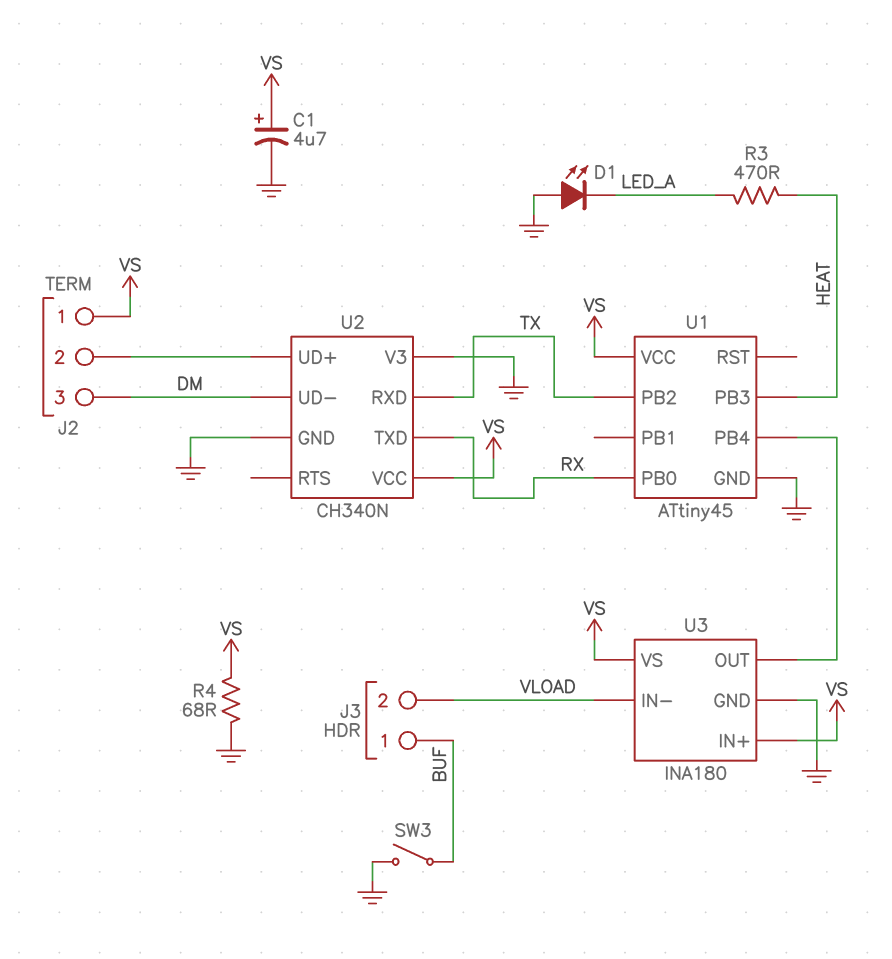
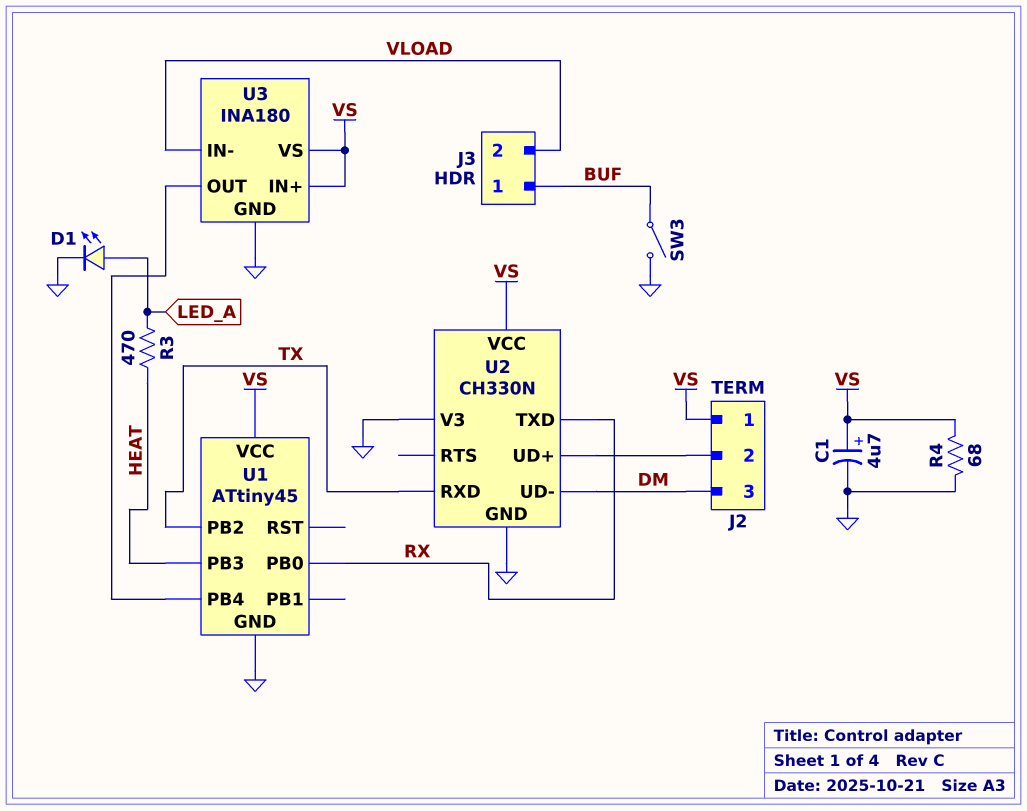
D1: LED (A GND, K LED_A) -> LED (A LED_A, K GND)
U2: CH340N -> CH330N

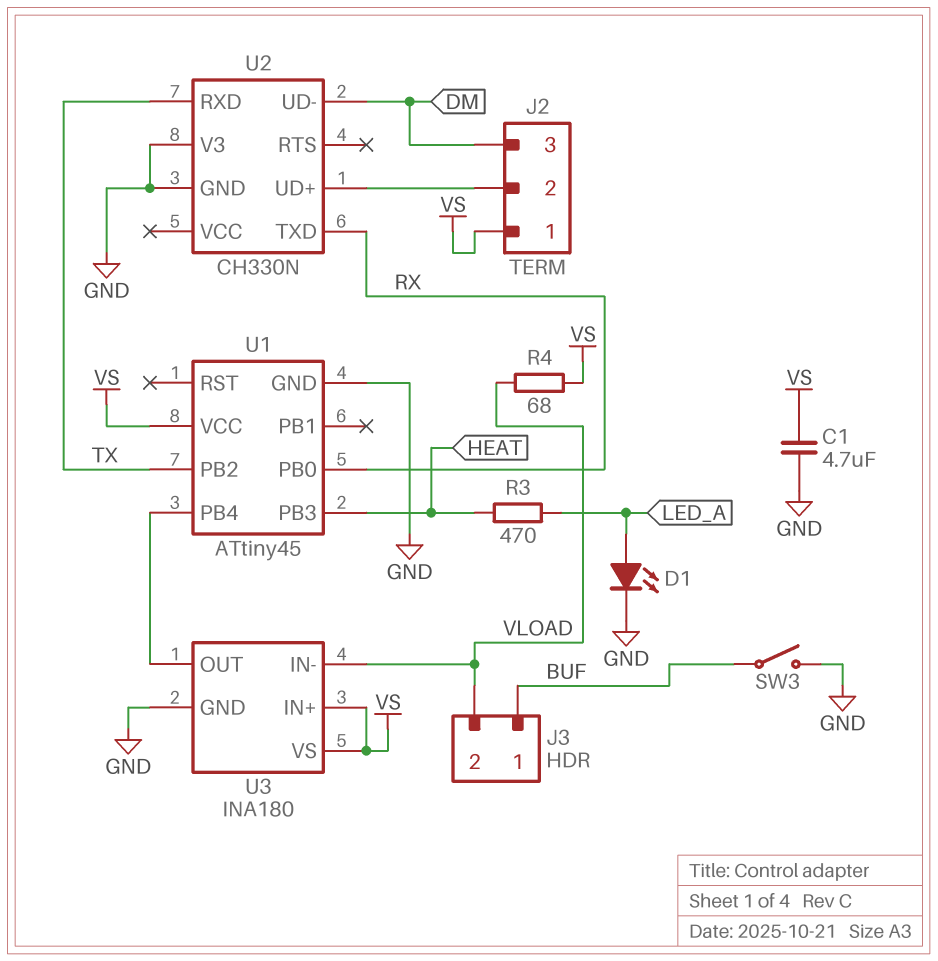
C1: 4.7uF (plus VS, minus GND) -> 4.7uF (GND, VS)
R4: 68 (GND, VS) -> 68 (VLOAD, VS)
U2 pin VCC: VS -> none

